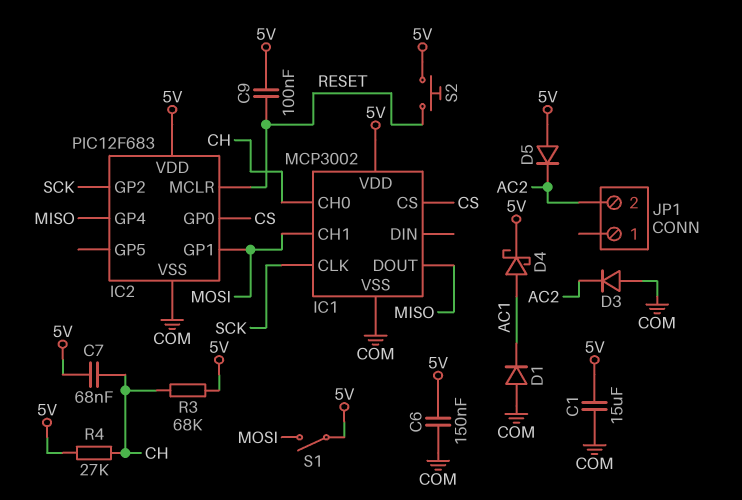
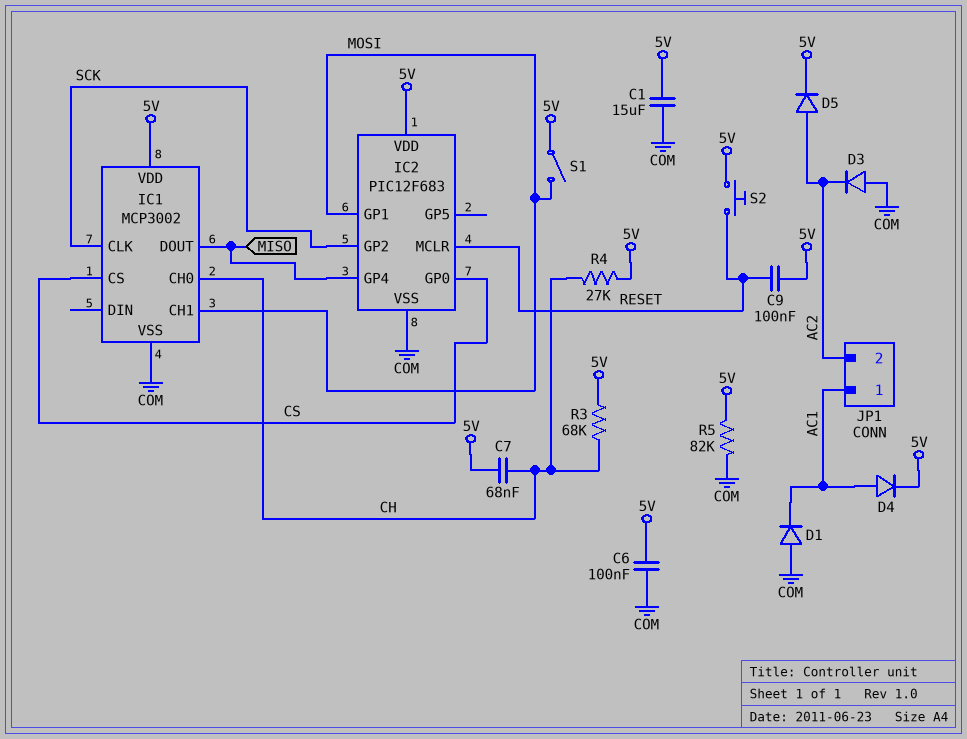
C6: 150nF (5V, COM) -> 100nF (5V, COM)
D4: schottky (A AC1, K 5V) -> diode (A AC1, K 5V)
D5: diode (A 5V, K AC2) -> diode (A AC2, K 5V)
JP1 pin 1: none -> AC1
R5: none -> 82k (5V, COM)

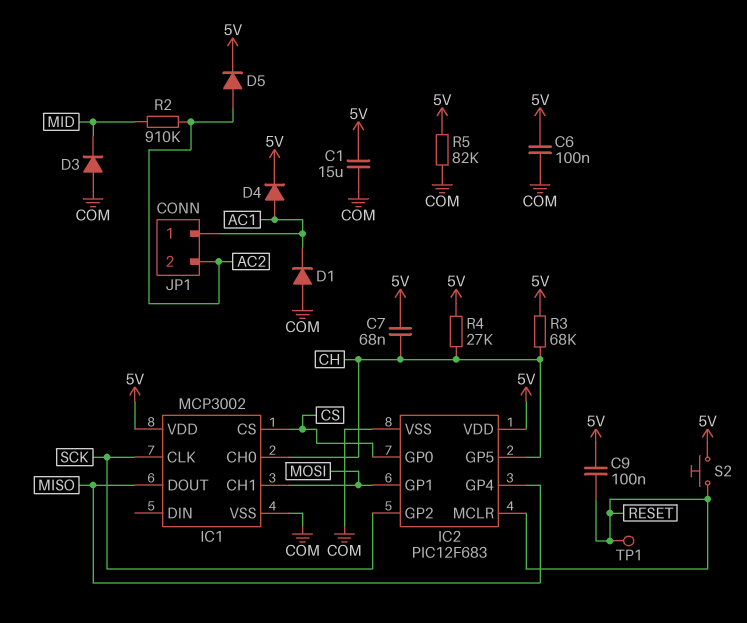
D3: diode (A COM, K AC2) -> diode (A COM, K MID)
IC2 pin GP5: none -> CH
R2: none -> 910k (AC2, MID)
S1: switch (5V, MOSI) -> none
TP1: none -> test point (RESET)

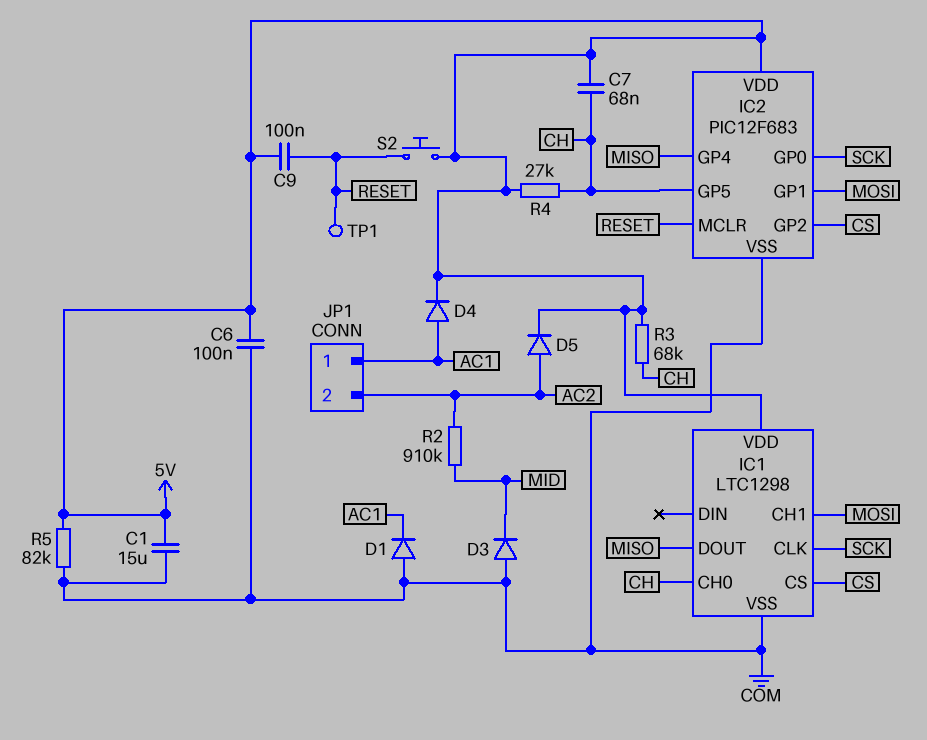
IC1: MCP3002 -> LTC1298
IC2 pin GP0: CS -> SCK
IC2 pin GP2: SCK -> CS

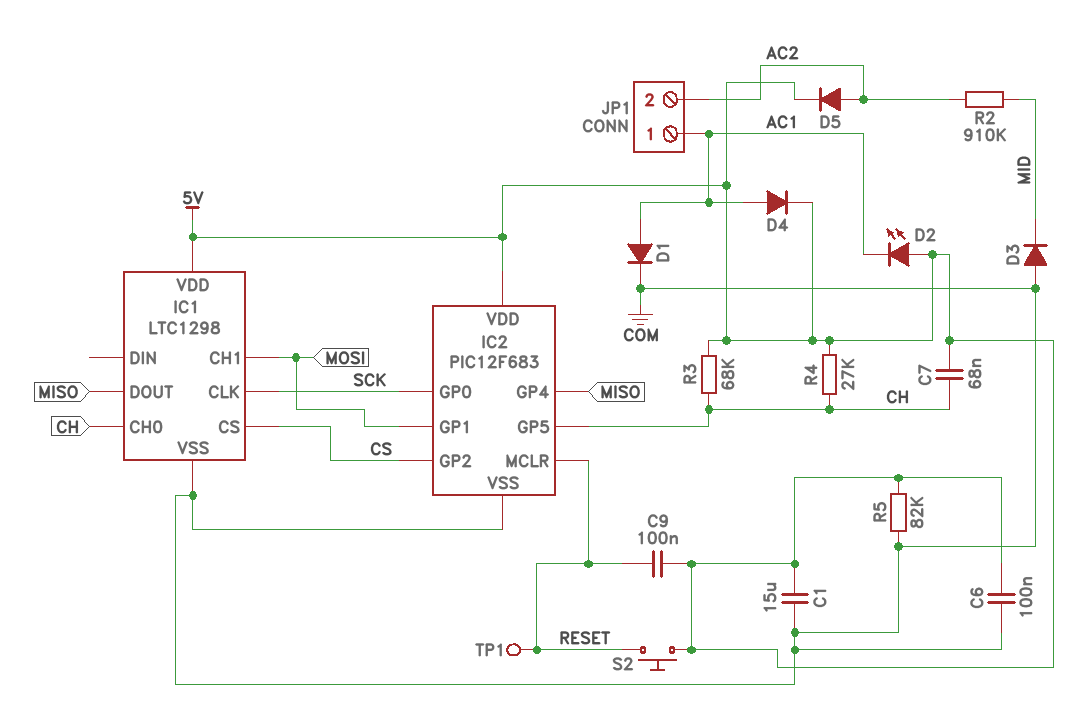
D1: diode (A COM, K AC1) -> diode (A AC1, K COM)
D2: none -> LED (A 5V, K AC1)

